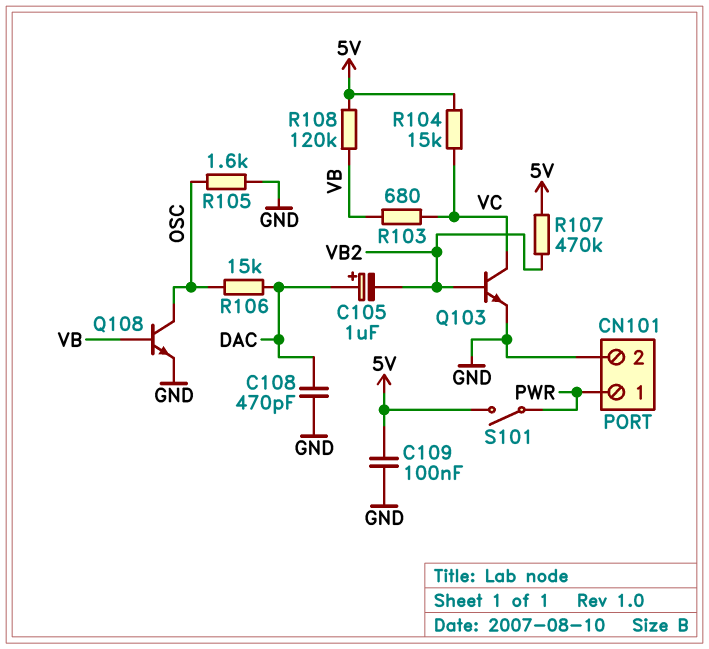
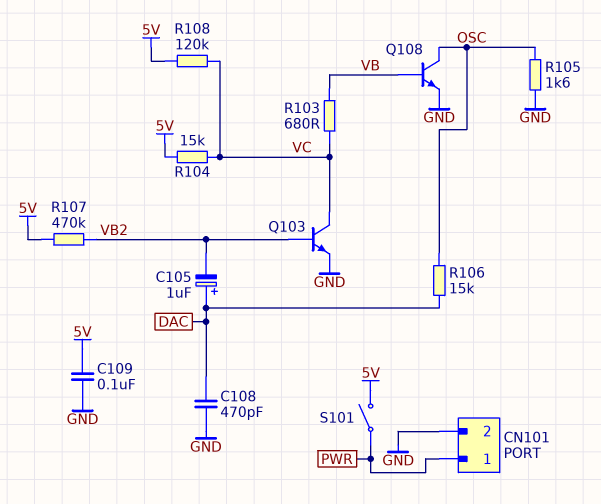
R108: 120k (5V, VB) -> 120k (5V, VC)

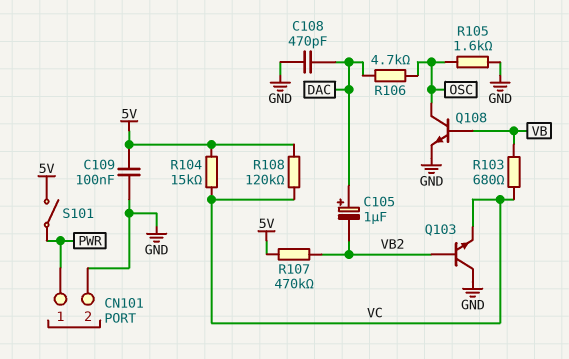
Q103: NPN (B VB2, C VC, E GND) -> NPN (B VB2, C GND, E VC)
R106: 15k (DAC, OSC) -> 4.7k (DAC, OSC)

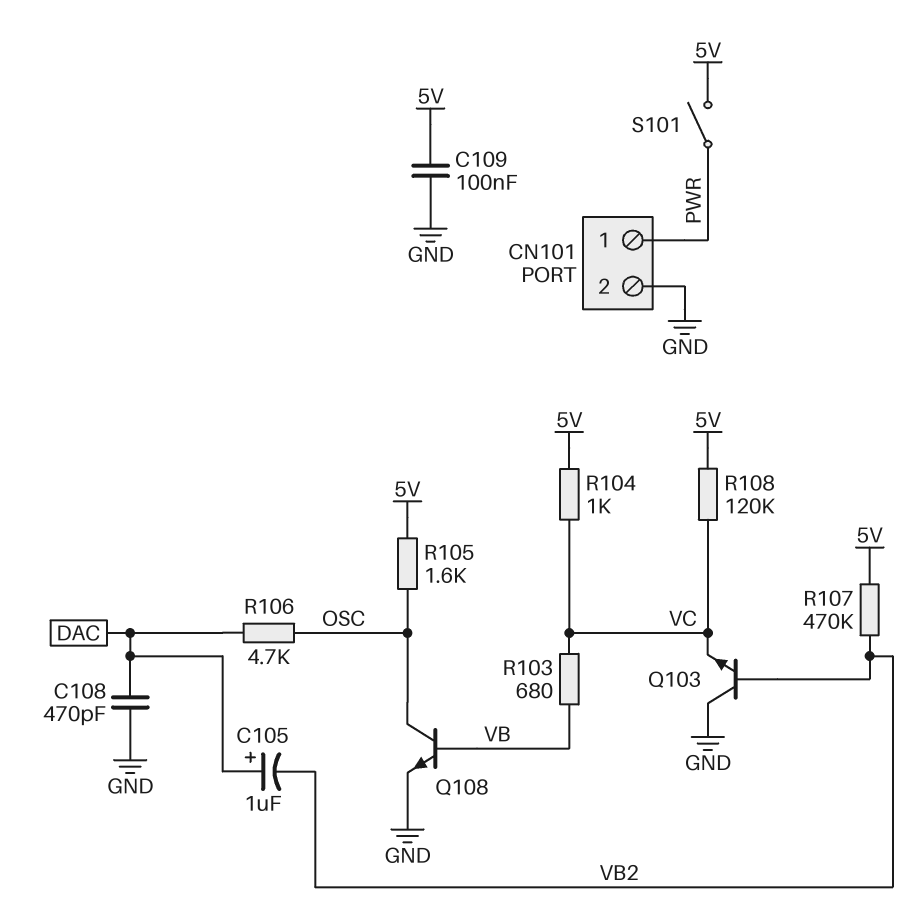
R104: 15k (5V, VC) -> 1k (5V, VC)
R105: 1.6k (GND, OSC) -> 1.6k (5V, OSC)

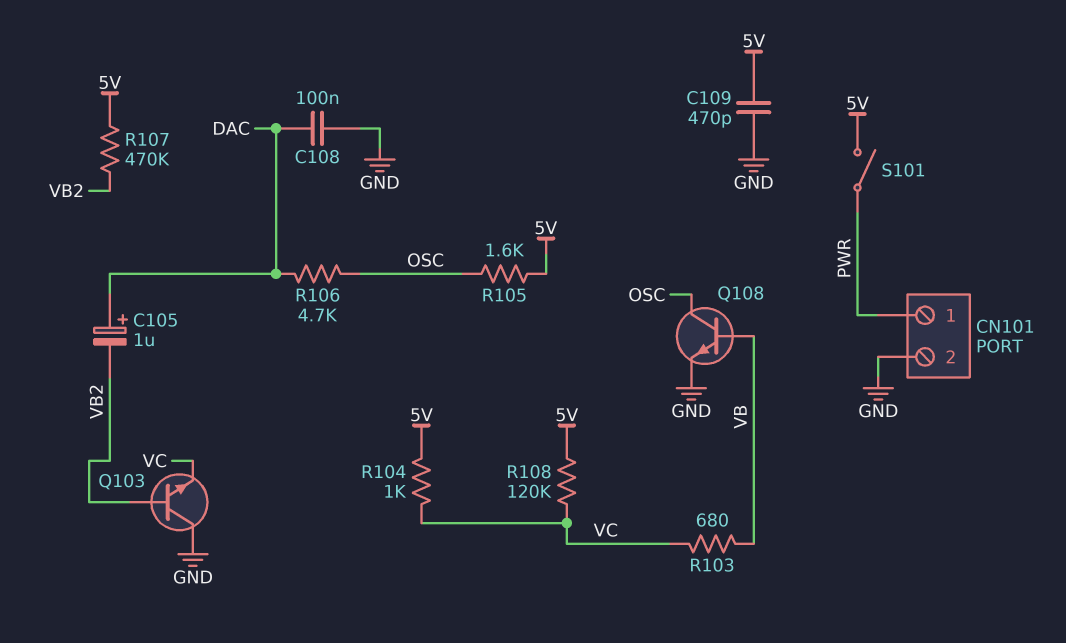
C108: 470pF (DAC, GND) -> 100nF (DAC, GND)
C109: 100nF (5V, GND) -> 470pF (5V, GND)

